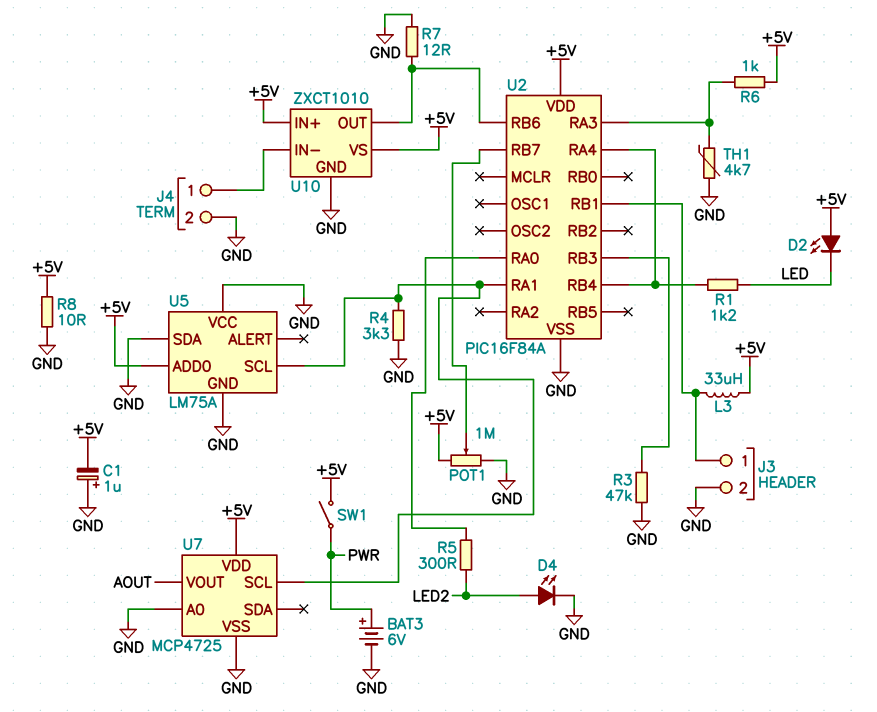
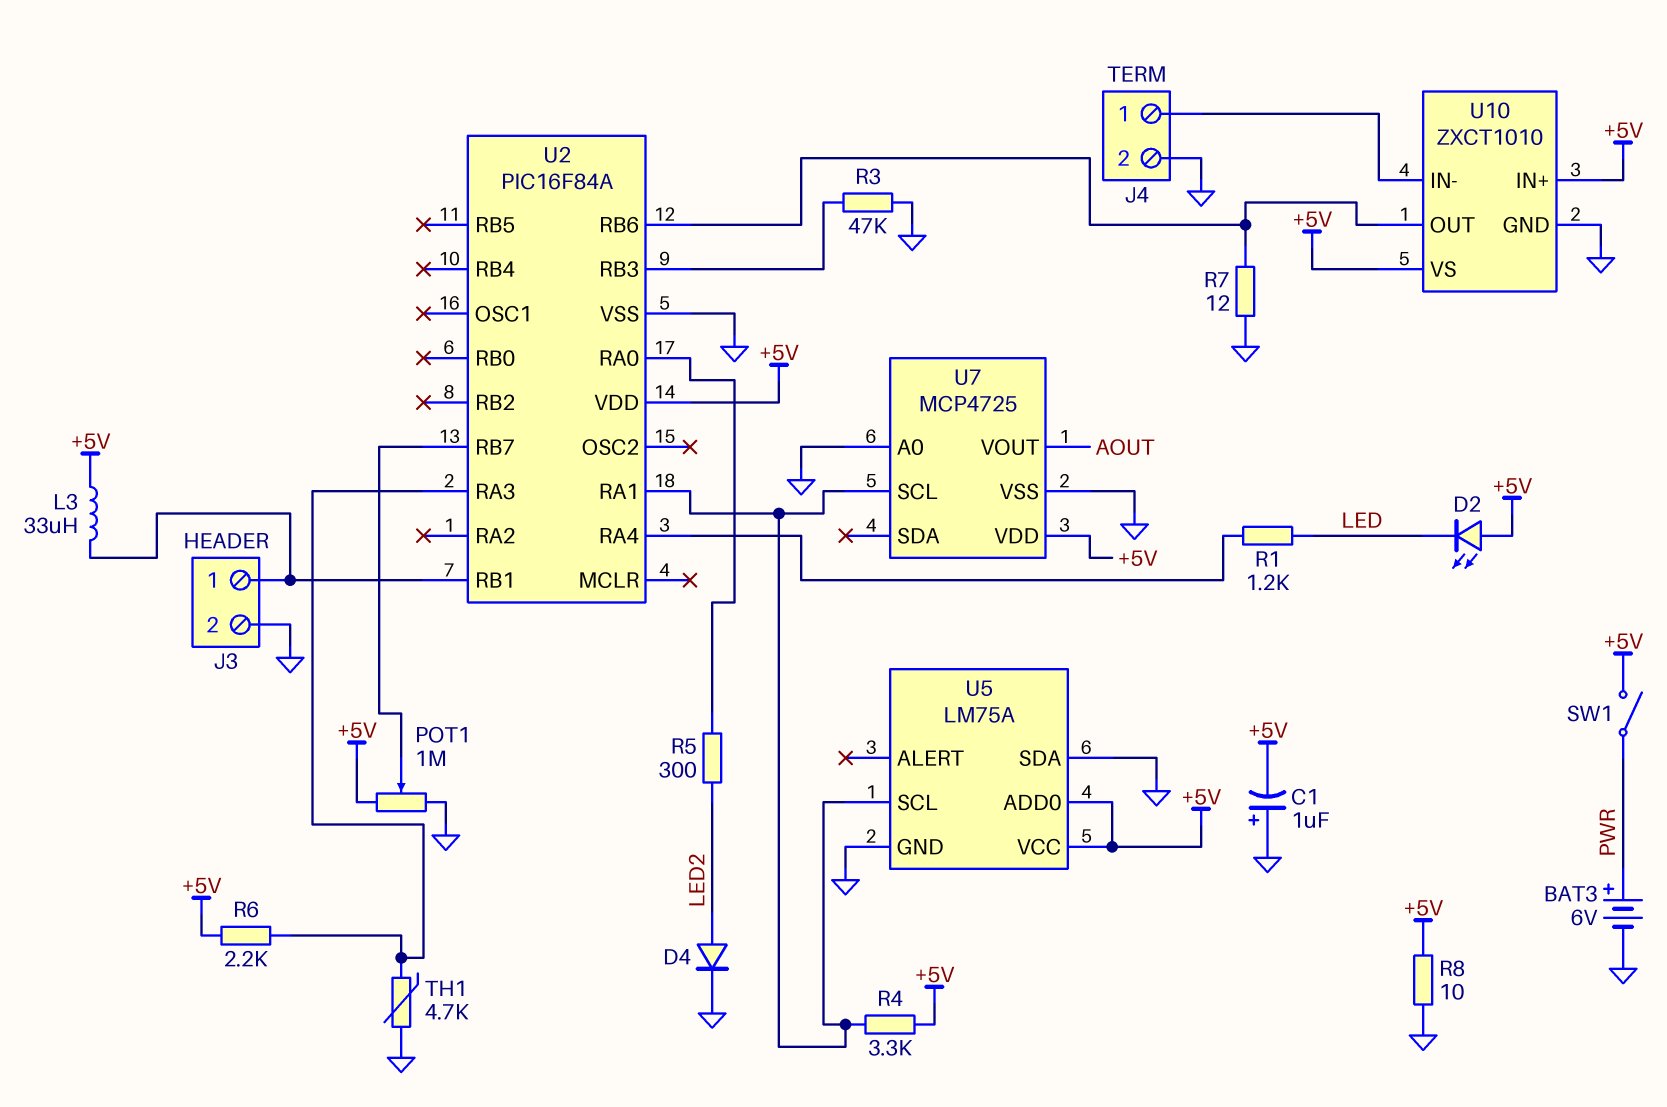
D4: LED (A LED2, K GND) -> diode (A LED2, K GND)
R4: 3.3k (GND, U2/RA1) -> 3.3k (+5V, U2/RA1)
R6: 1k (+5V, U2/RA3) -> 2.2k (+5V, U2/RA3)
U2 pin RB4: U2/RA4 -> none
U5 pin VCC: GND -> +5V

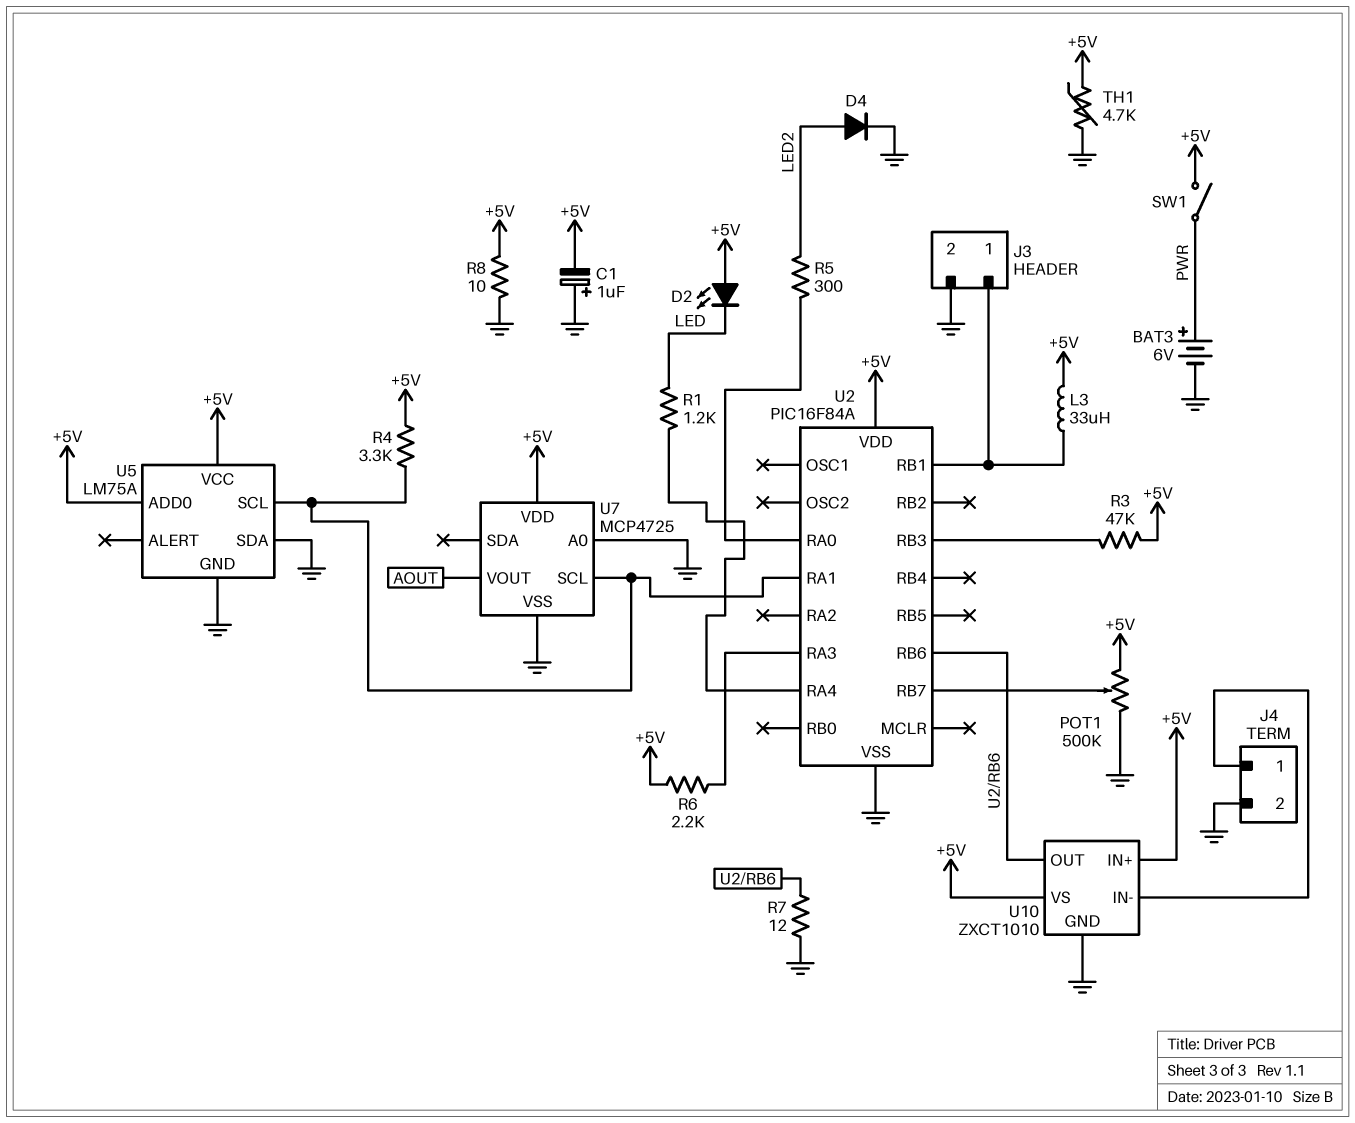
POT1: 1M (+5V, GND, wiper U2/RB7) -> 500k (+5V, GND, wiper U2/RB7)
R3: 47k (GND, U2/RB3) -> 47k (+5V, U2/RB3)
TH1: 4.7k (GND, U2/RA3) -> 4.7k (+5V, GND)

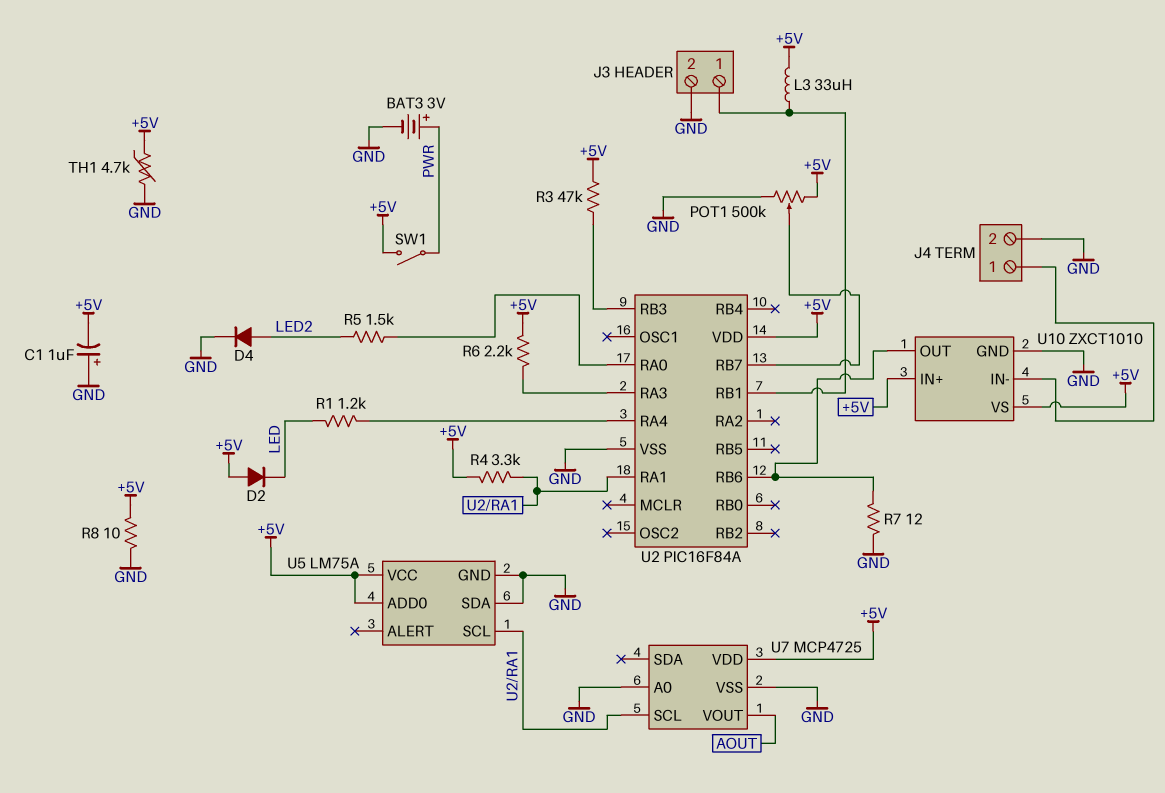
BAT3: 6V (plus PWR, minus GND) -> 3V (plus PWR, minus GND)
D2: LED (A +5V, K LED) -> diode (A +5V, K LED)
R5: 300 (LED2, U2/RA0) -> 1.5k (LED2, U2/RA0)

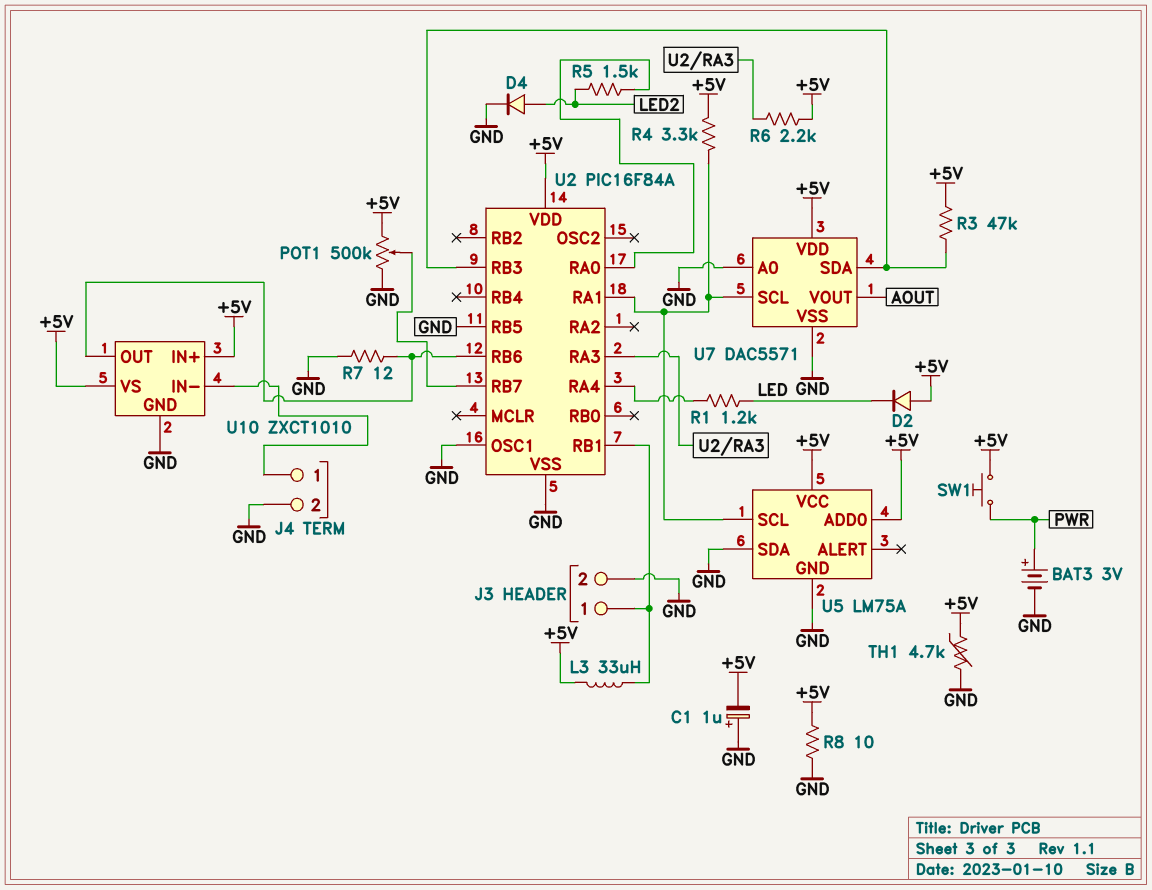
SW1: switch (+5V, PWR) -> button (+5V, PWR)
U2 pin OSC1: none -> GND
U2 pin RB5: none -> GND
U7: MCP4725 -> DAC5571
U7 pin SDA: none -> U2/RB3

